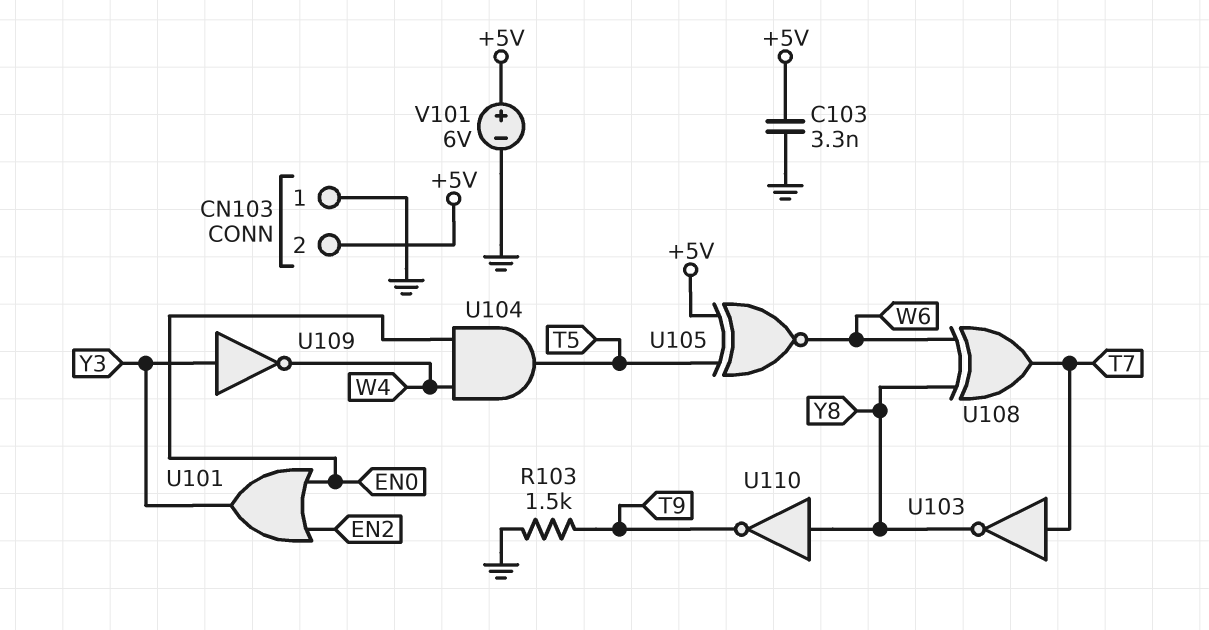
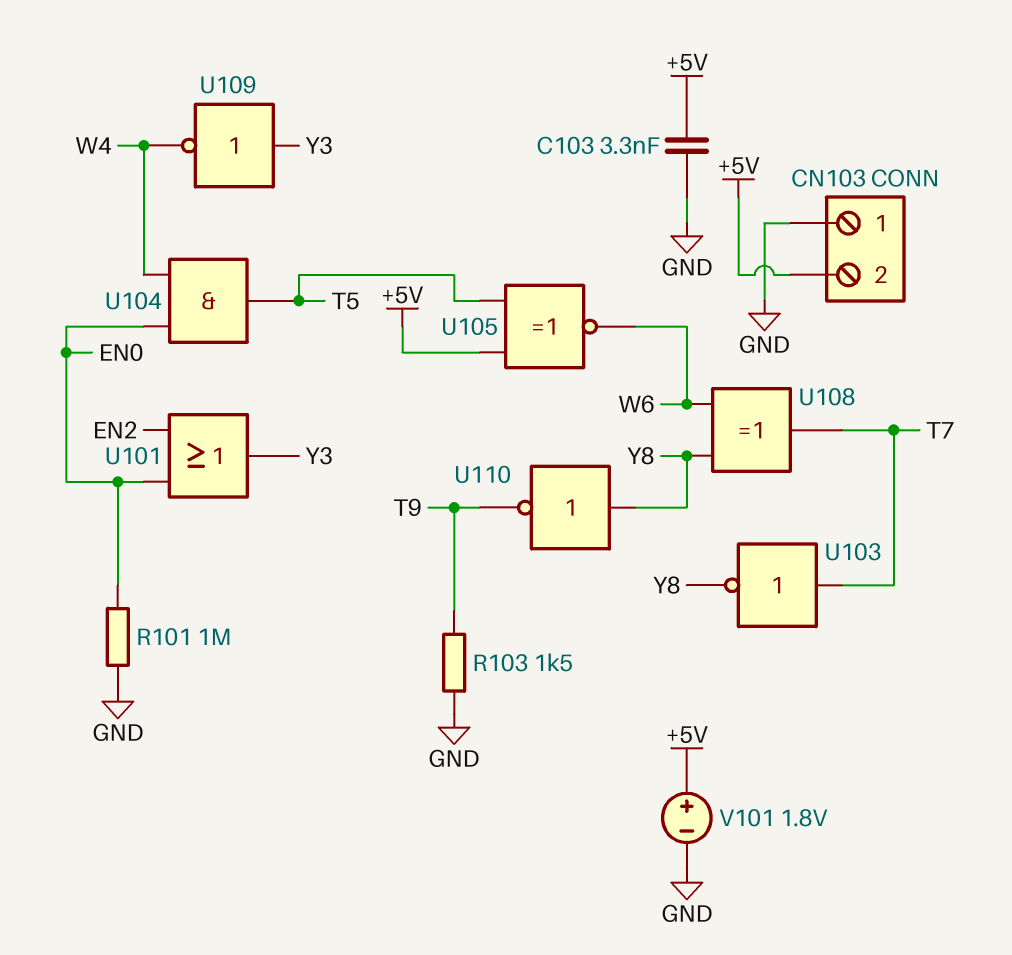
R101: none -> 1M (EN0, GND)
V101: 6V (plus +5V, minus GND) -> 1.8V (plus +5V, minus GND)

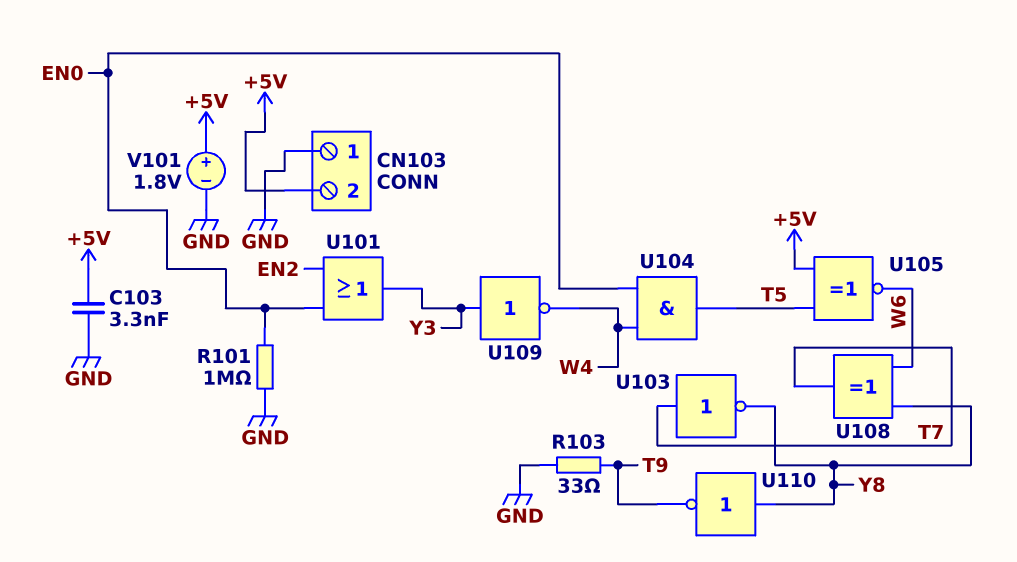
R103: 1.5k (GND, T9) -> 33 (GND, T9)

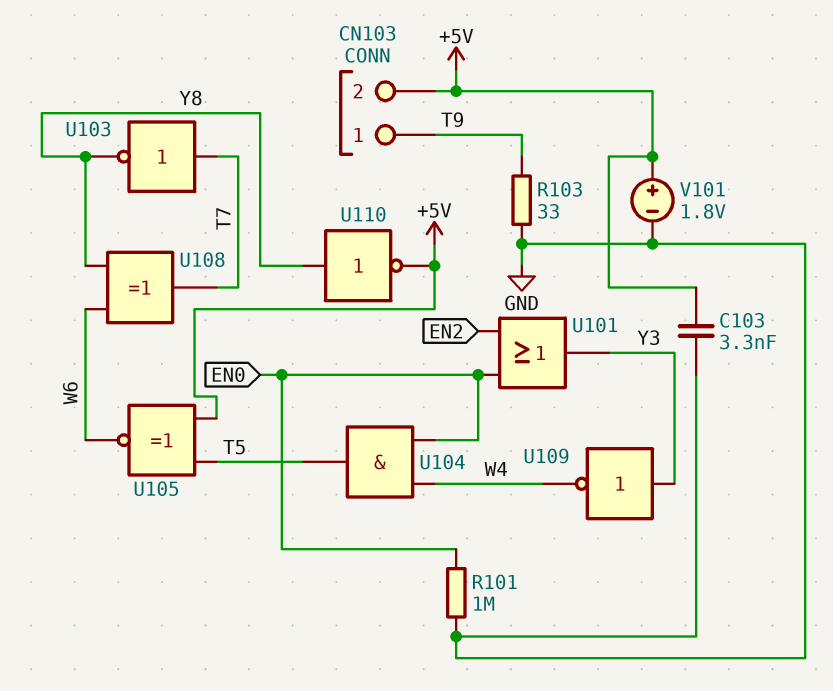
CN103 pin 1: GND -> T9
U110: NOT (in Y8, out T9) -> NOT (in Y8, out +5V)

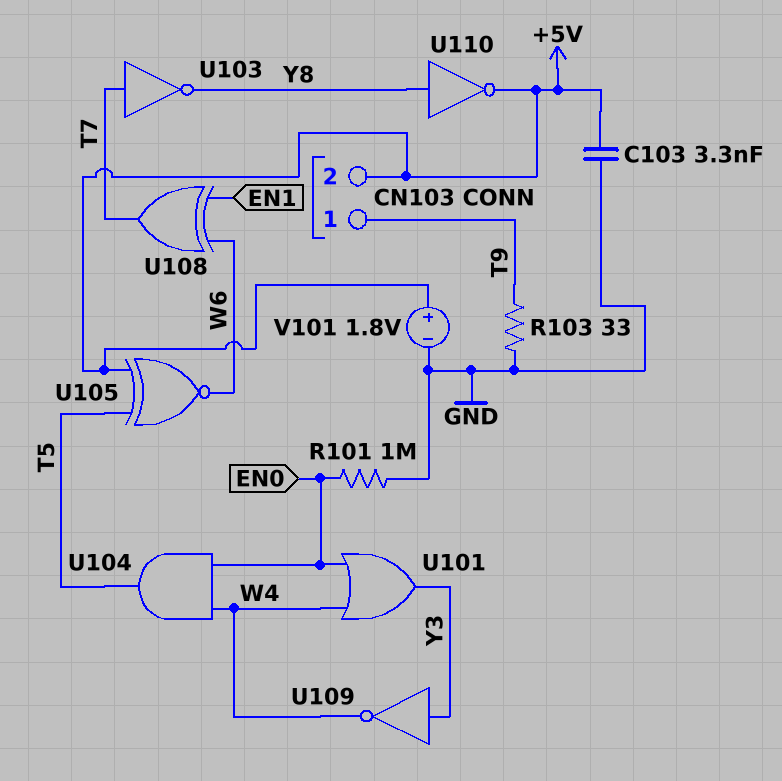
U101: OR (in EN0, in EN2, out Y3) -> OR (in EN0, in W4, out Y3)
U108: XOR (in W6, in Y8, out T7) -> XOR (in EN1, in W6, out T7)

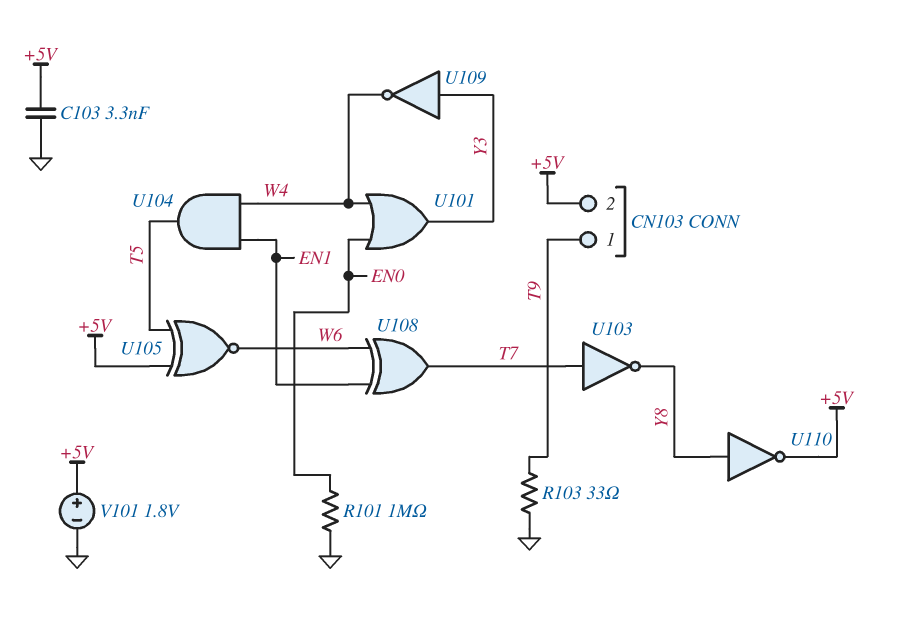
U104: AND (in EN0, in W4, out T5) -> AND (in EN1, in W4, out T5)

